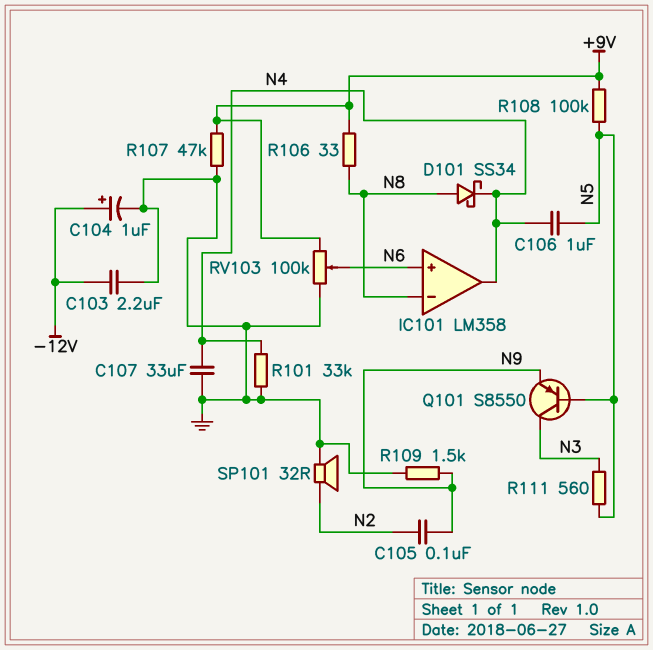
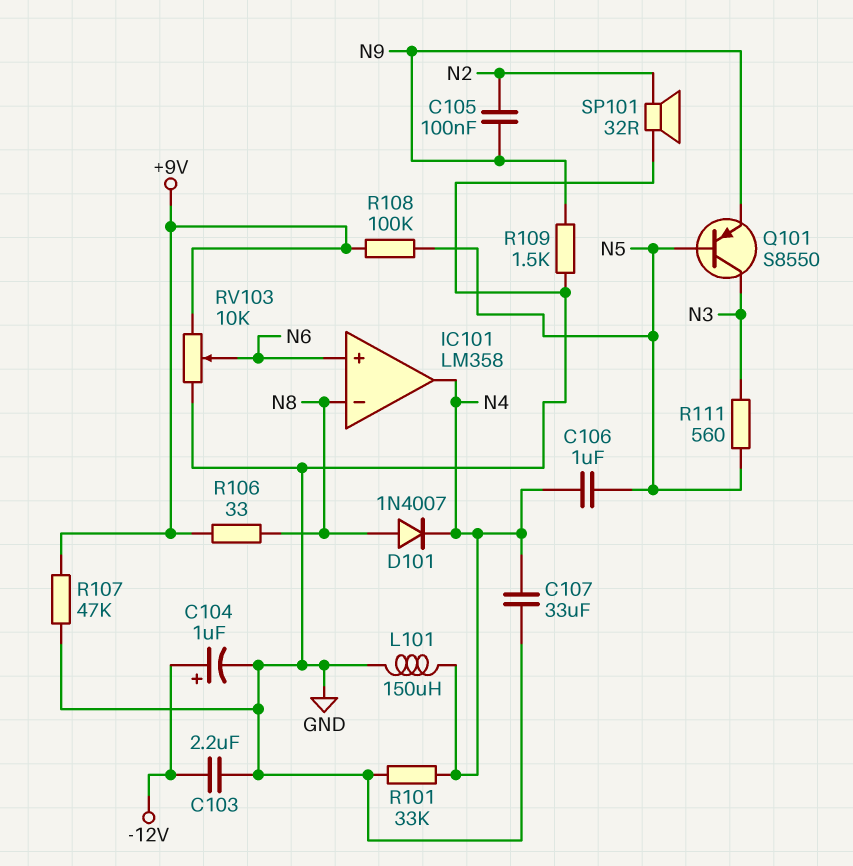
D101: schottky SS34 (A N8, K N4) -> diode 1N4007 (A N8, K N4)
L101: none -> 150uH (GND, N4)
RV103: 100k (+9V, GND, wiper N6) -> 10k (+9V, GND, wiper N6)

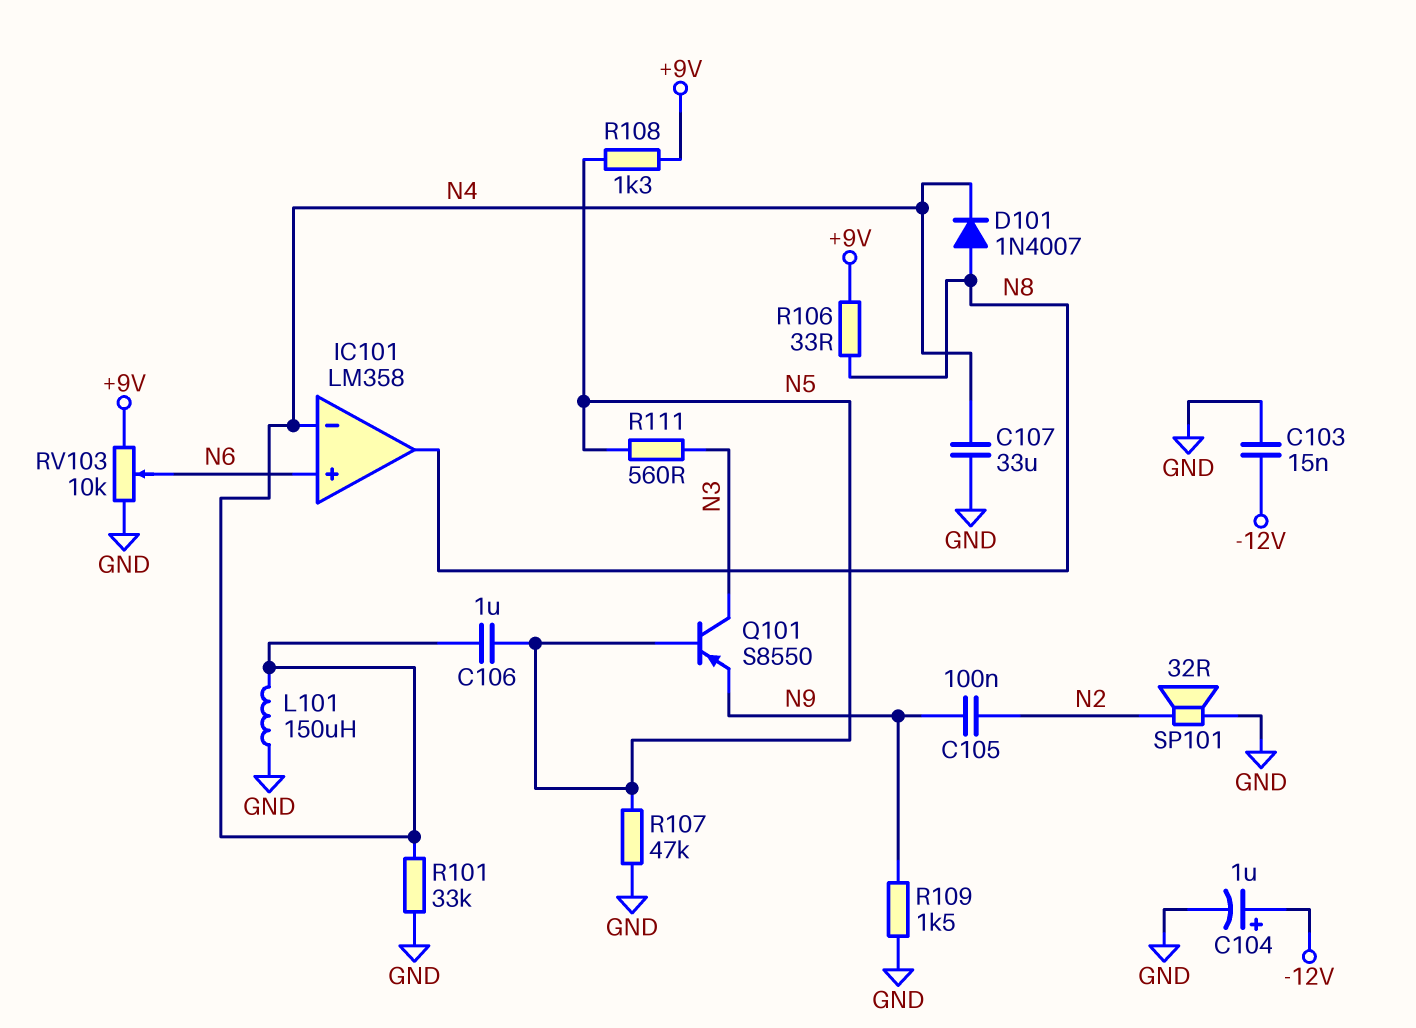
C103: 2.2uF (-12V, GND) -> 15nF (-12V, GND)
IC101 pin in-: N8 -> N4
IC101 pin out: N4 -> N8
R107: 47k (+9V, GND) -> 47k (GND, N5)
R108: 100k (+9V, N5) -> 1.3k (+9V, N5)

